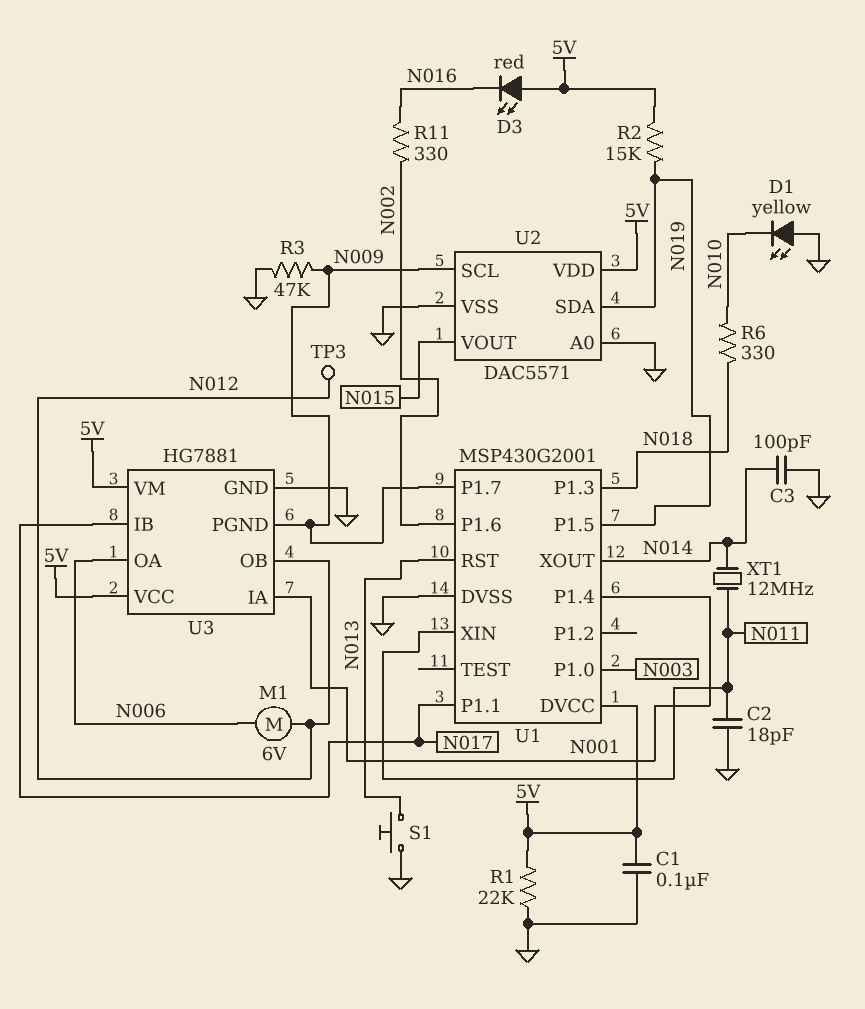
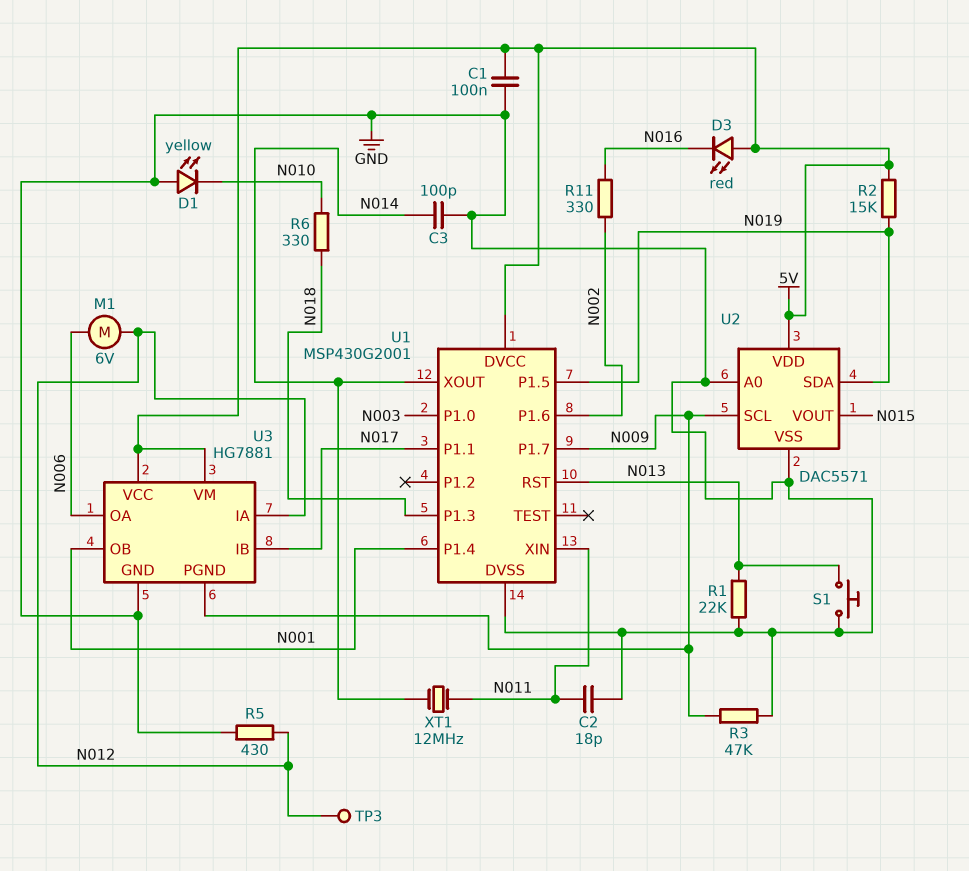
R1: 22k (5V, GND) -> 22k (GND, N013)
R5: none -> 430 (GND, N012)
U3 pin IA: N001 -> N012
U3 pin OB: N012 -> N001

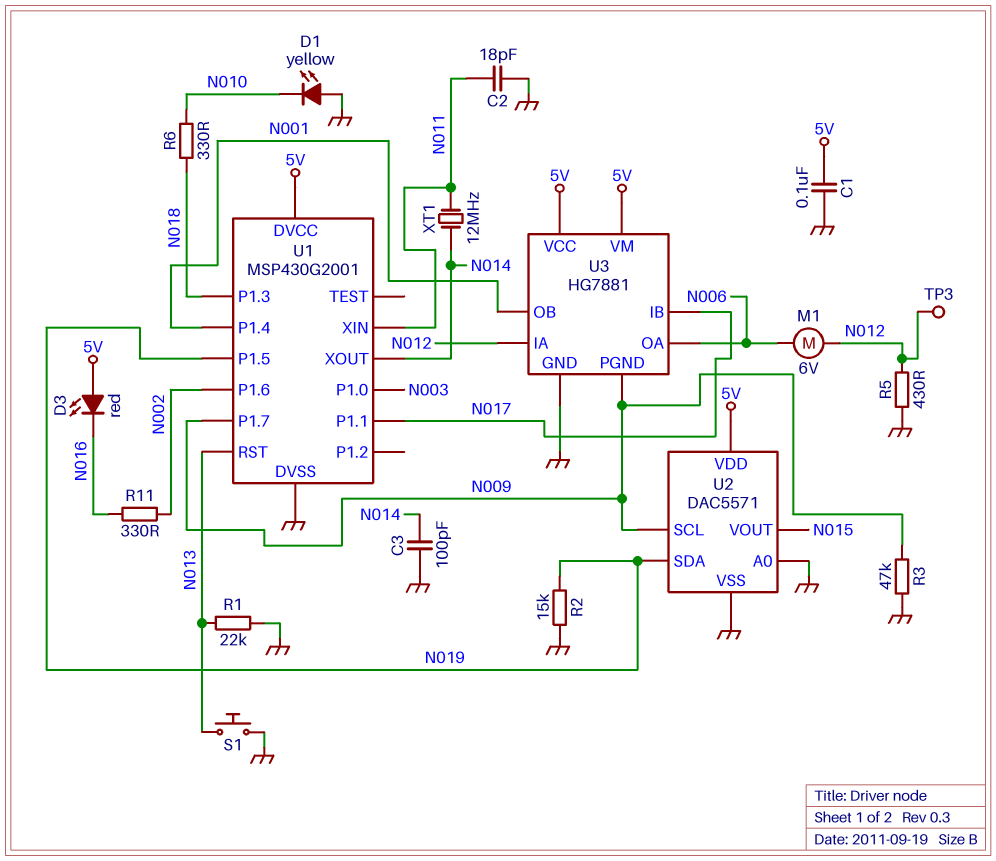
R2: 15k (5V, N019) -> 15k (GND, N019)

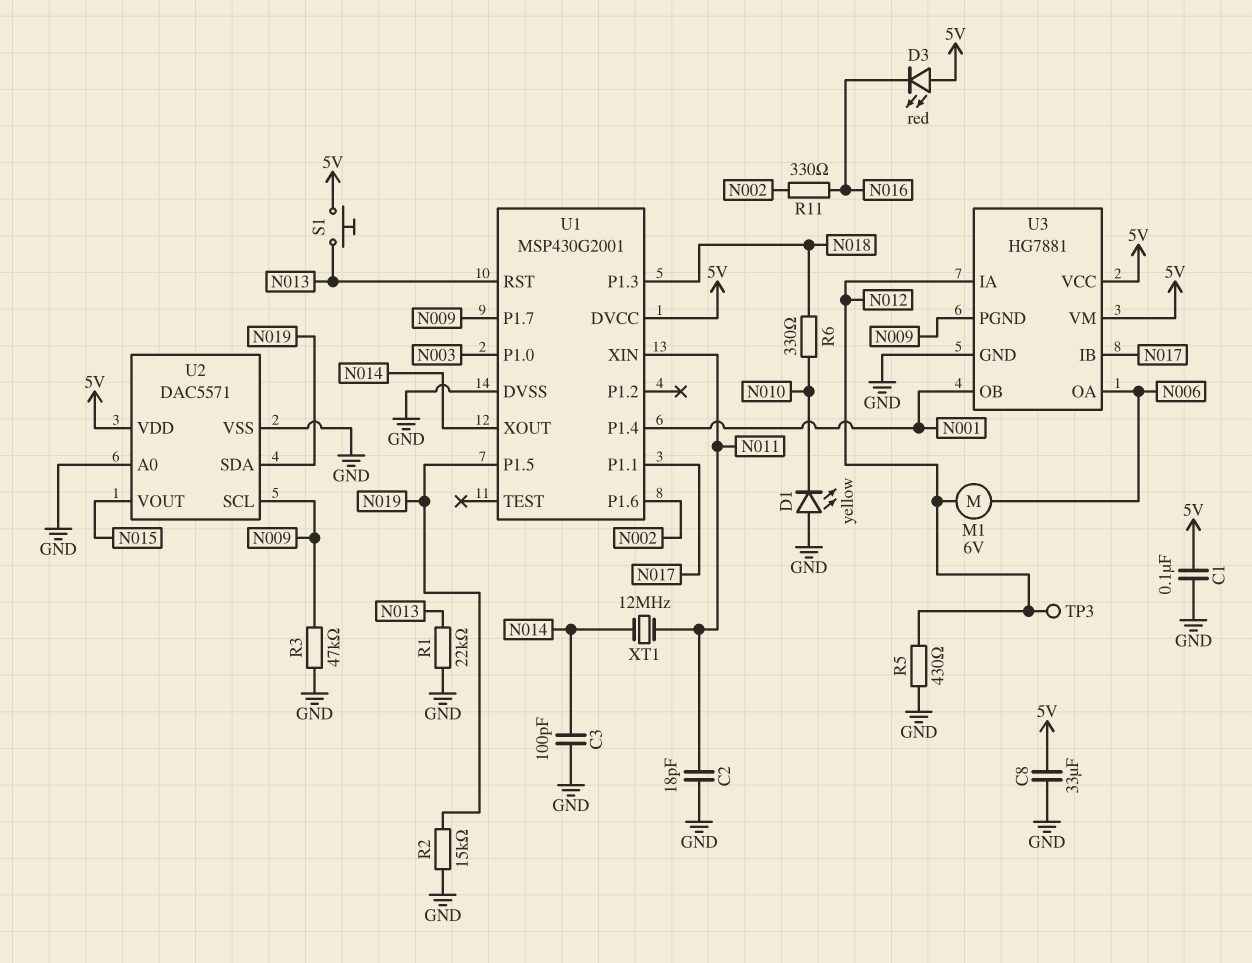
C8: none -> 33uF (5V, GND)
S1: button (GND, N013) -> button (5V, N013)

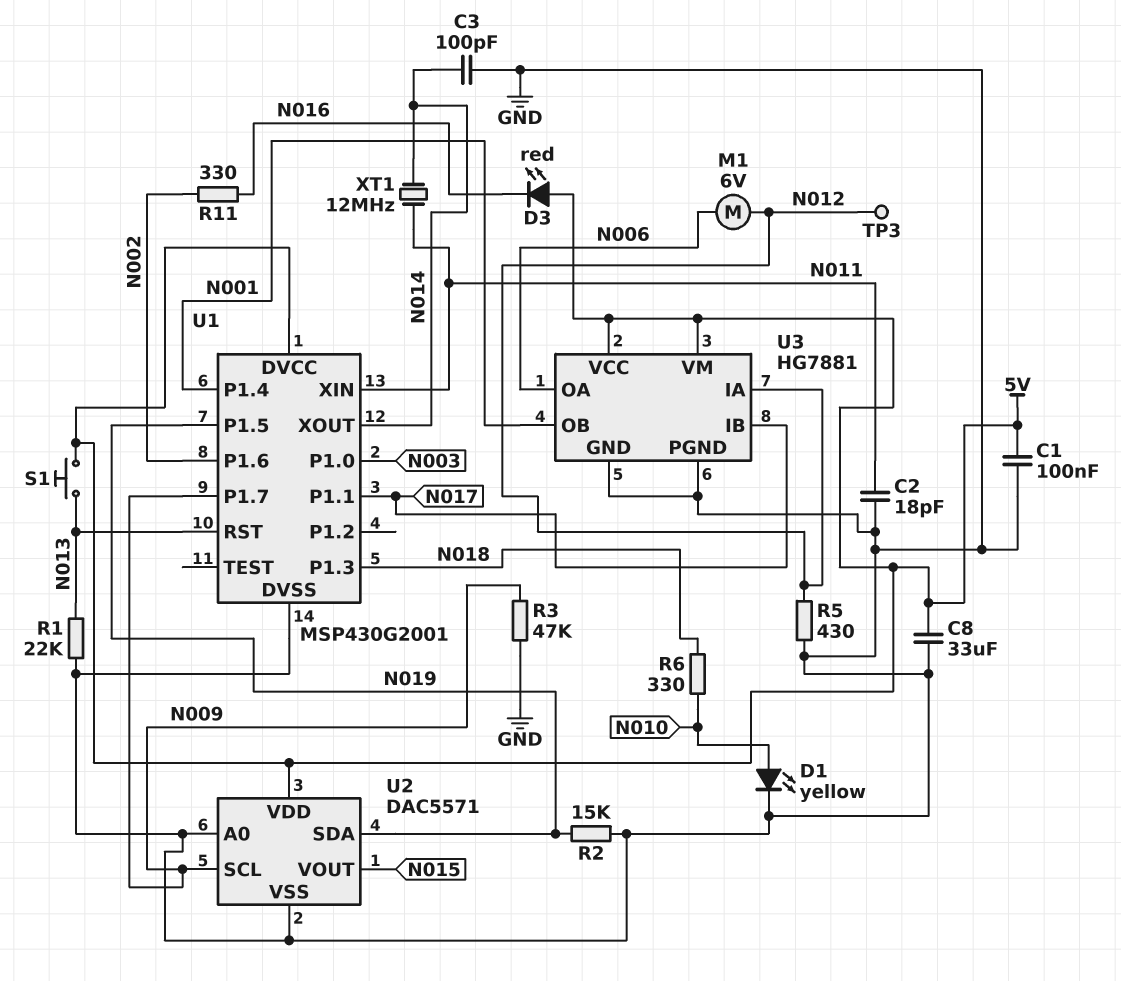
D1: LED yellow (A GND, K N010) -> LED yellow (A N010, K GND)
U3 pin PGND: N009 -> GND

